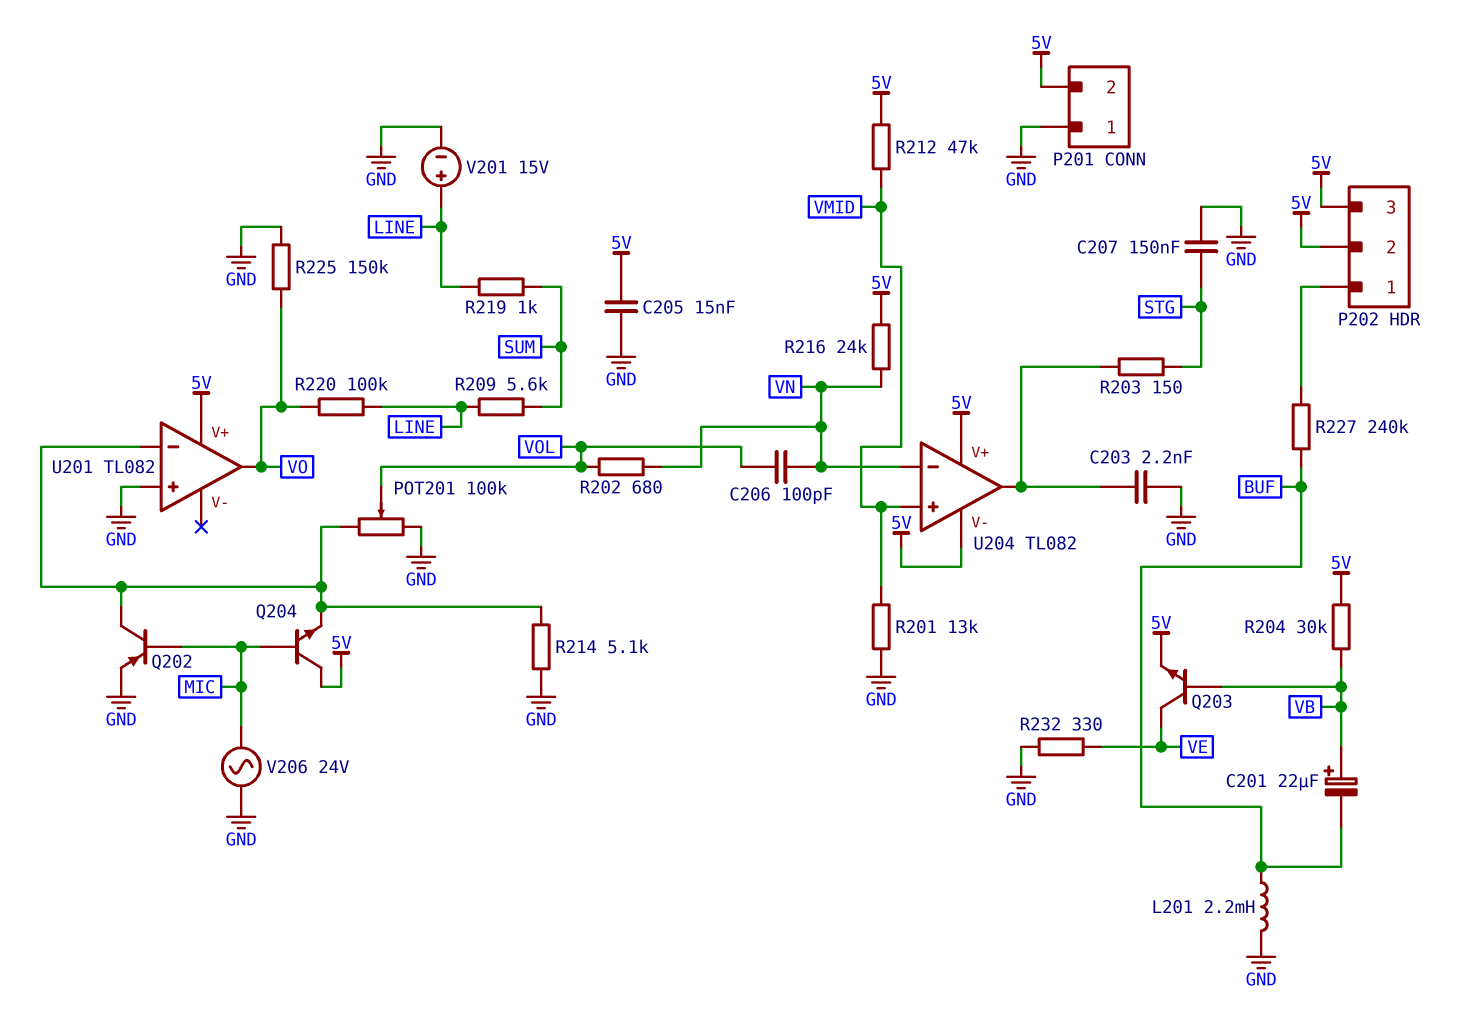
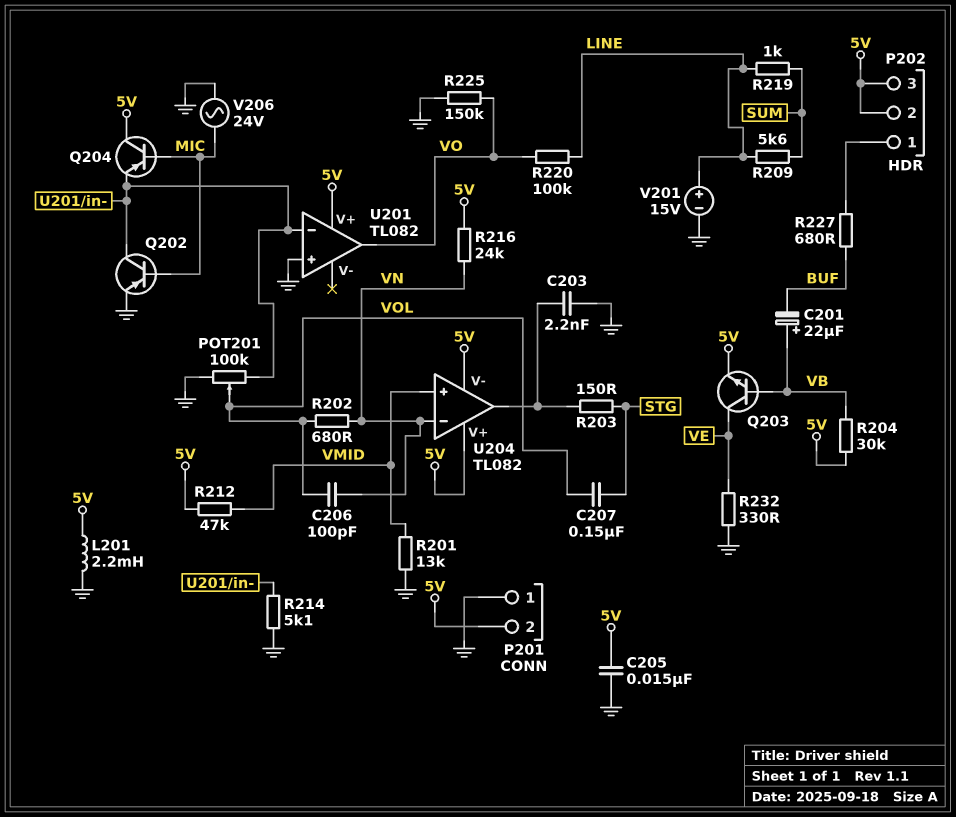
C207: 150nF (GND, STG) -> 150nF (STG, VOL)
L201: 2.2mH (BUF, GND) -> 2.2mH (5V, GND)
Q204: NPN (B MIC, C 5V, E U201/in-) -> PNP (B MIC, C 5V, E U201/in-)
R227: 240k (BUF, P202/1) -> 680 (BUF, P202/1)

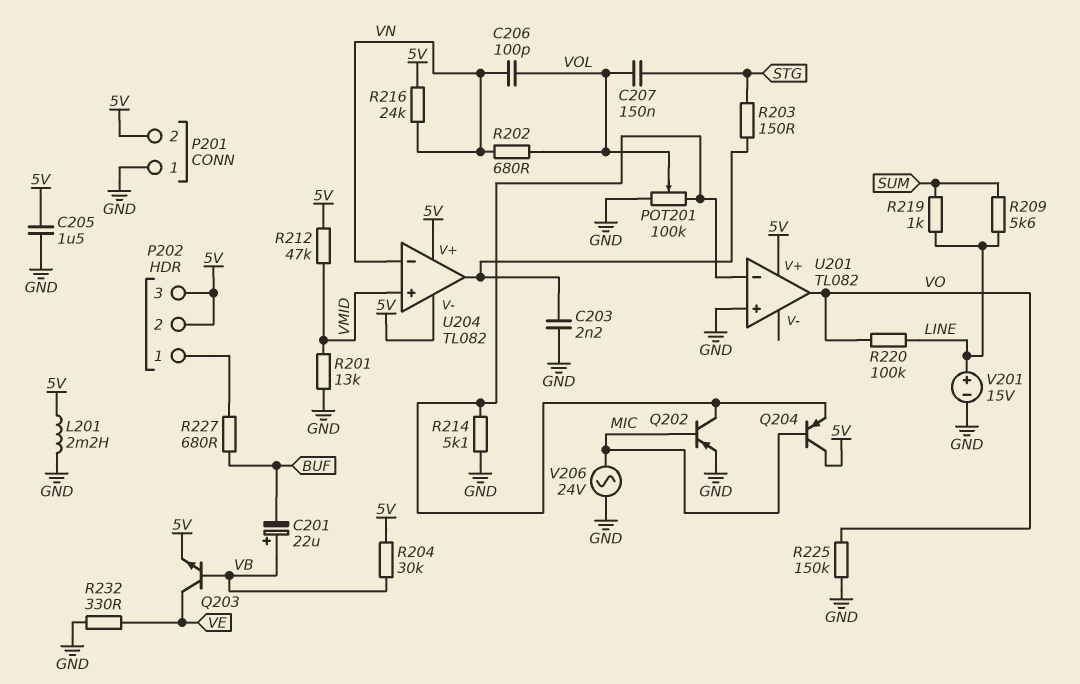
C205: 15nF (5V, GND) -> 1.5uF (5V, GND)

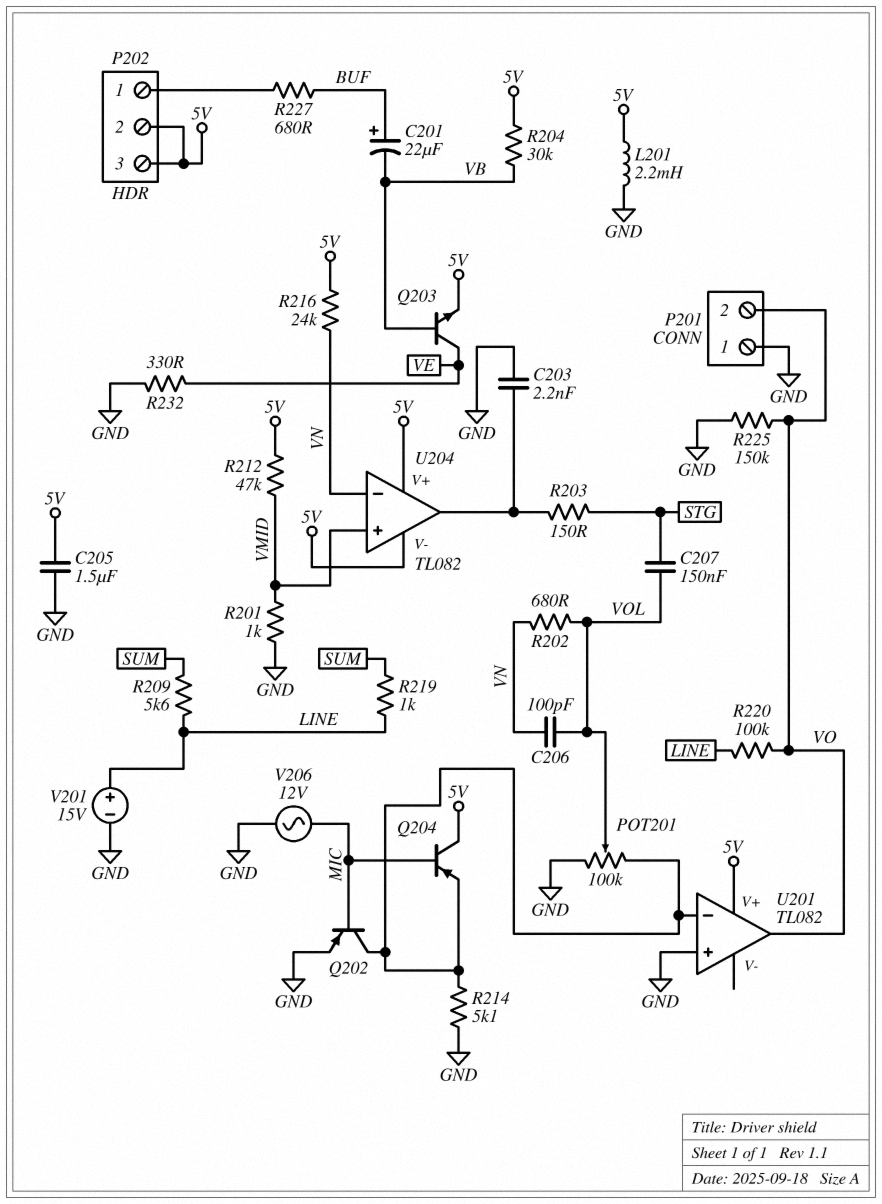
C201: 22uF (plus VB, minus BUF) -> 22uF (plus BUF, minus VB)
P201 pin 2: 5V -> VO
R201: 13k (GND, VMID) -> 1k (GND, VMID)
V206: AC 24V (GND, MIC) -> AC 12V (GND, MIC)

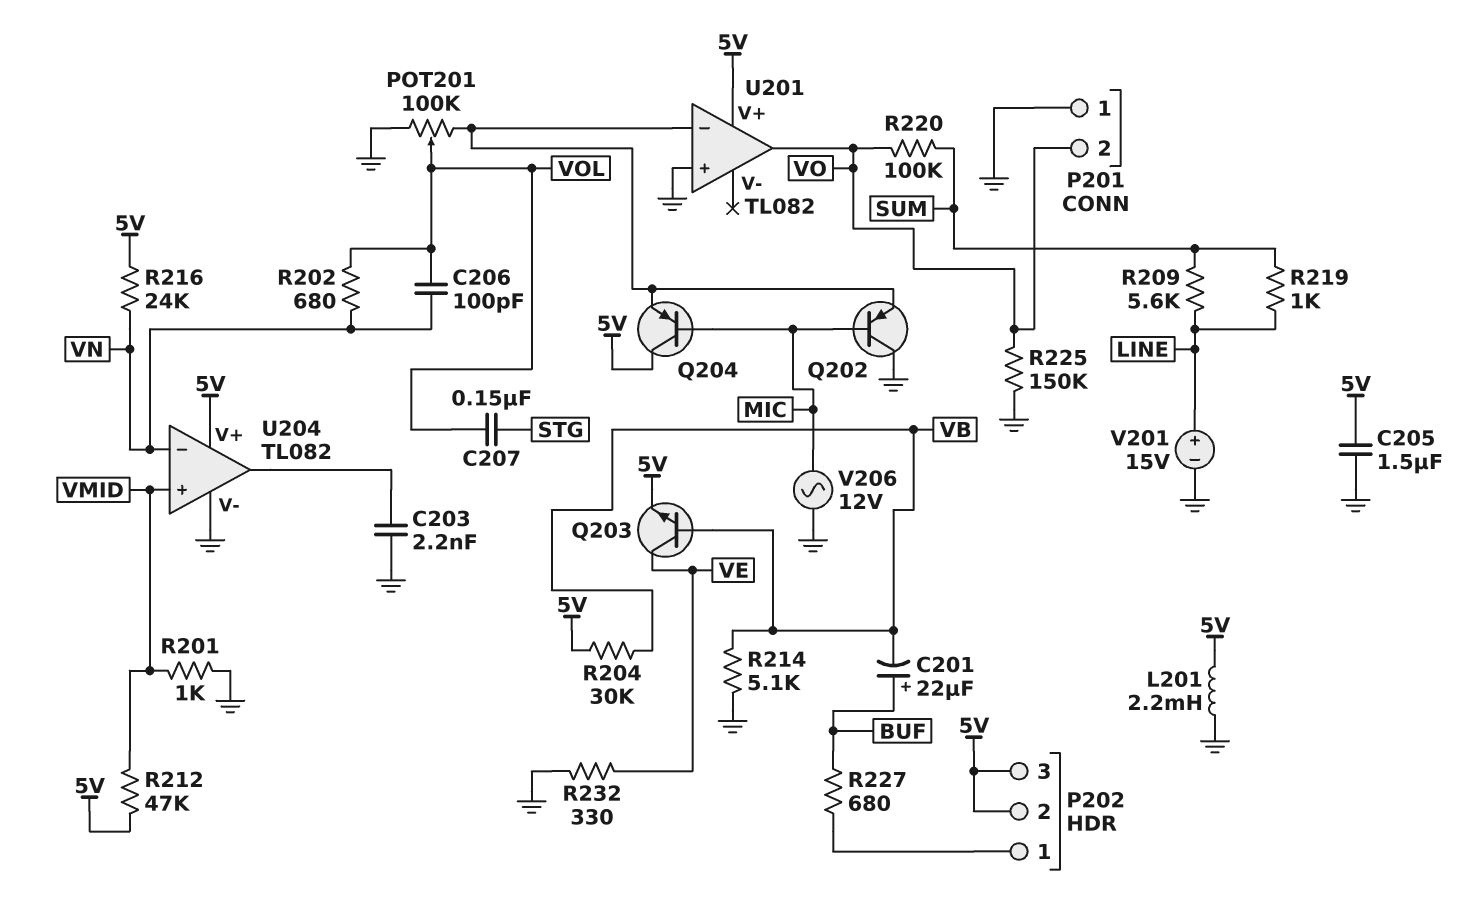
Q202: PNP (B MIC, C U201/in-, E GND) -> PNP (B MIC, C GND, E U201/in-)
R203: 150 (STG, U204/out) -> none
R214: 5.1k (GND, U201/in-) -> 5.1k (GND, VB)
R220: 100k (LINE, VO) -> 100k (SUM, VO)
U204 pin V-: 5V -> GND

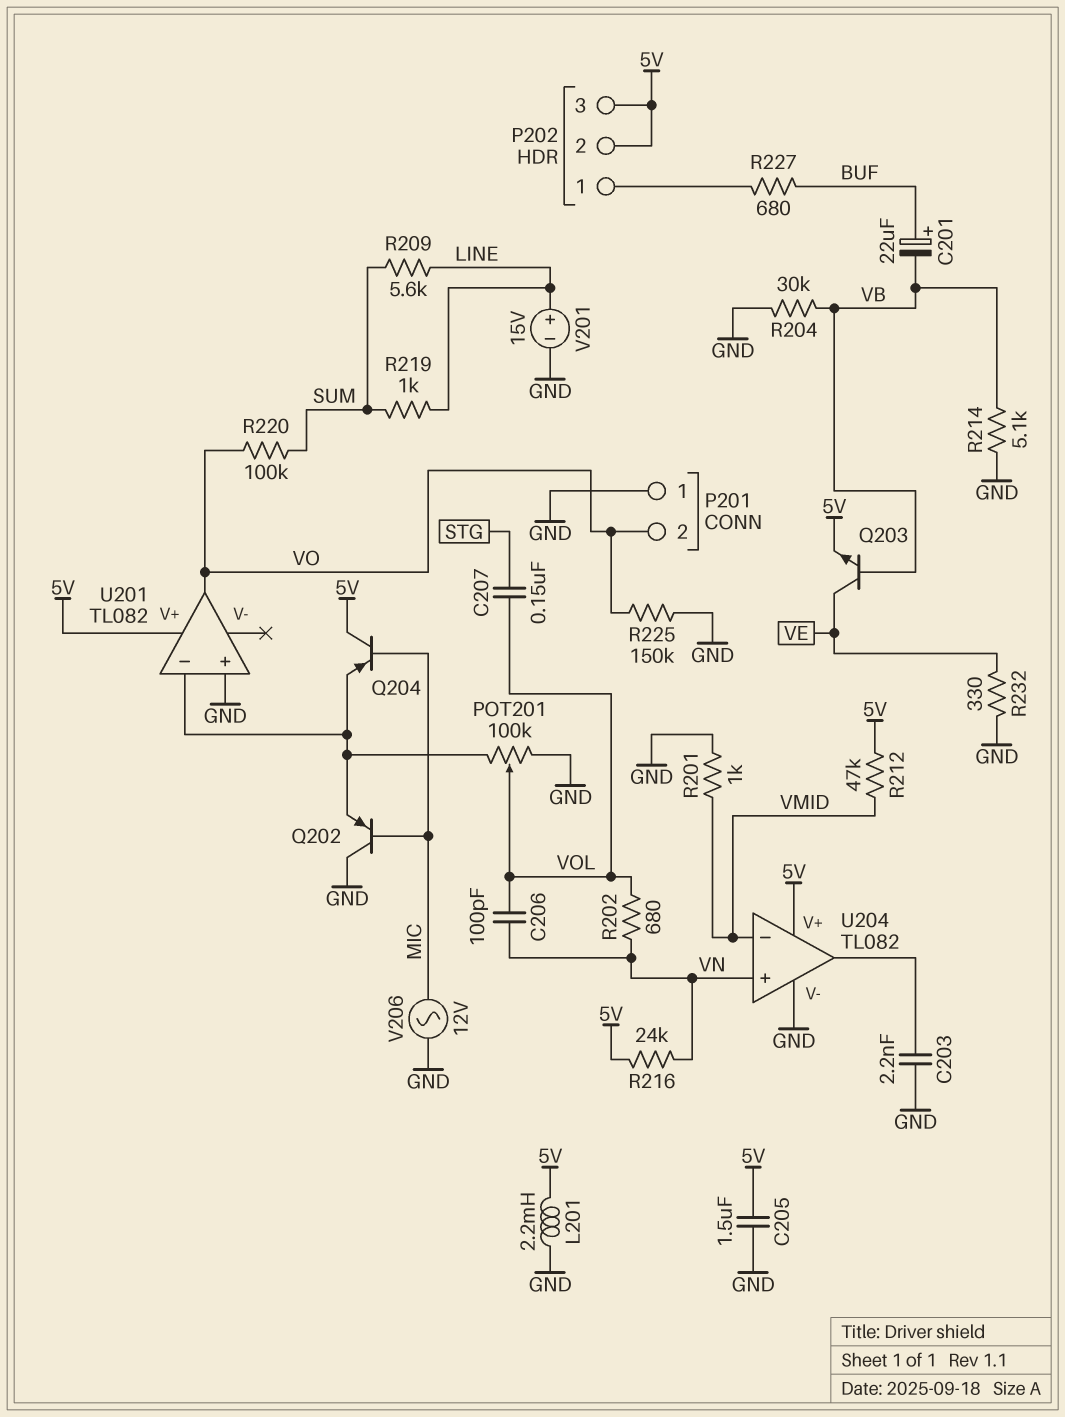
R204: 30k (5V, VB) -> 30k (GND, VB)
U204 pin in+: VMID -> VN
U204 pin in-: VN -> VMID

